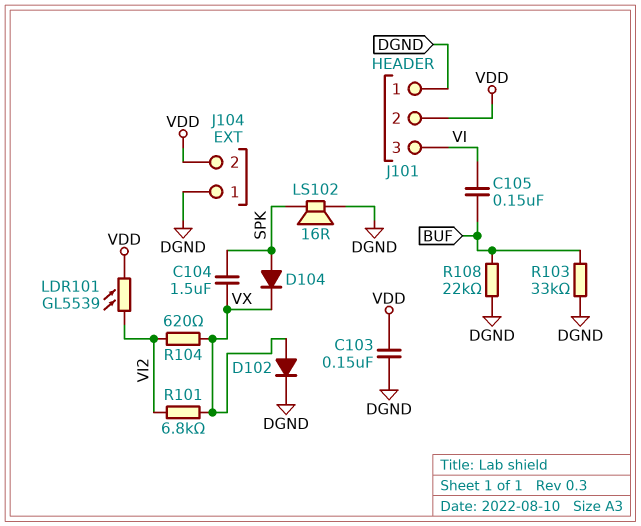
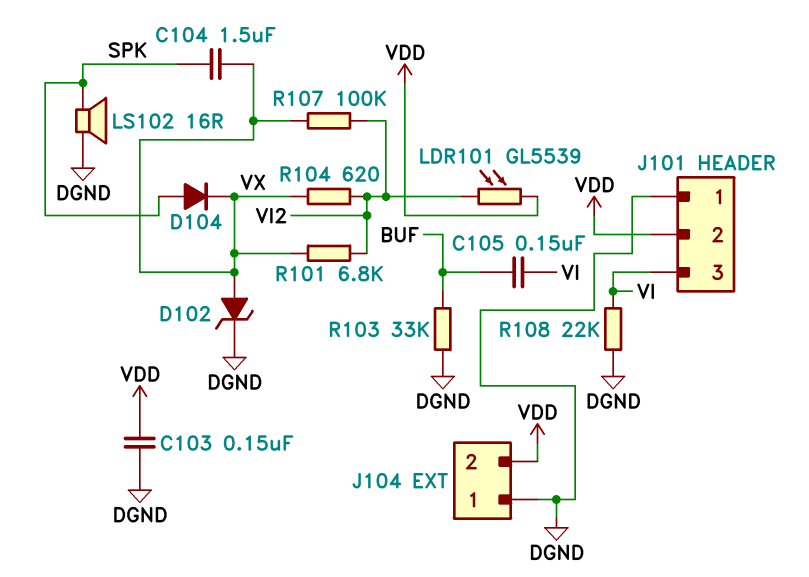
D102: diode (A VX, K DGND) -> zener (A VX, K DGND)
R107: none -> 100k (VI2, VX)
R108: 22k (BUF, DGND) -> 22k (DGND, VI)

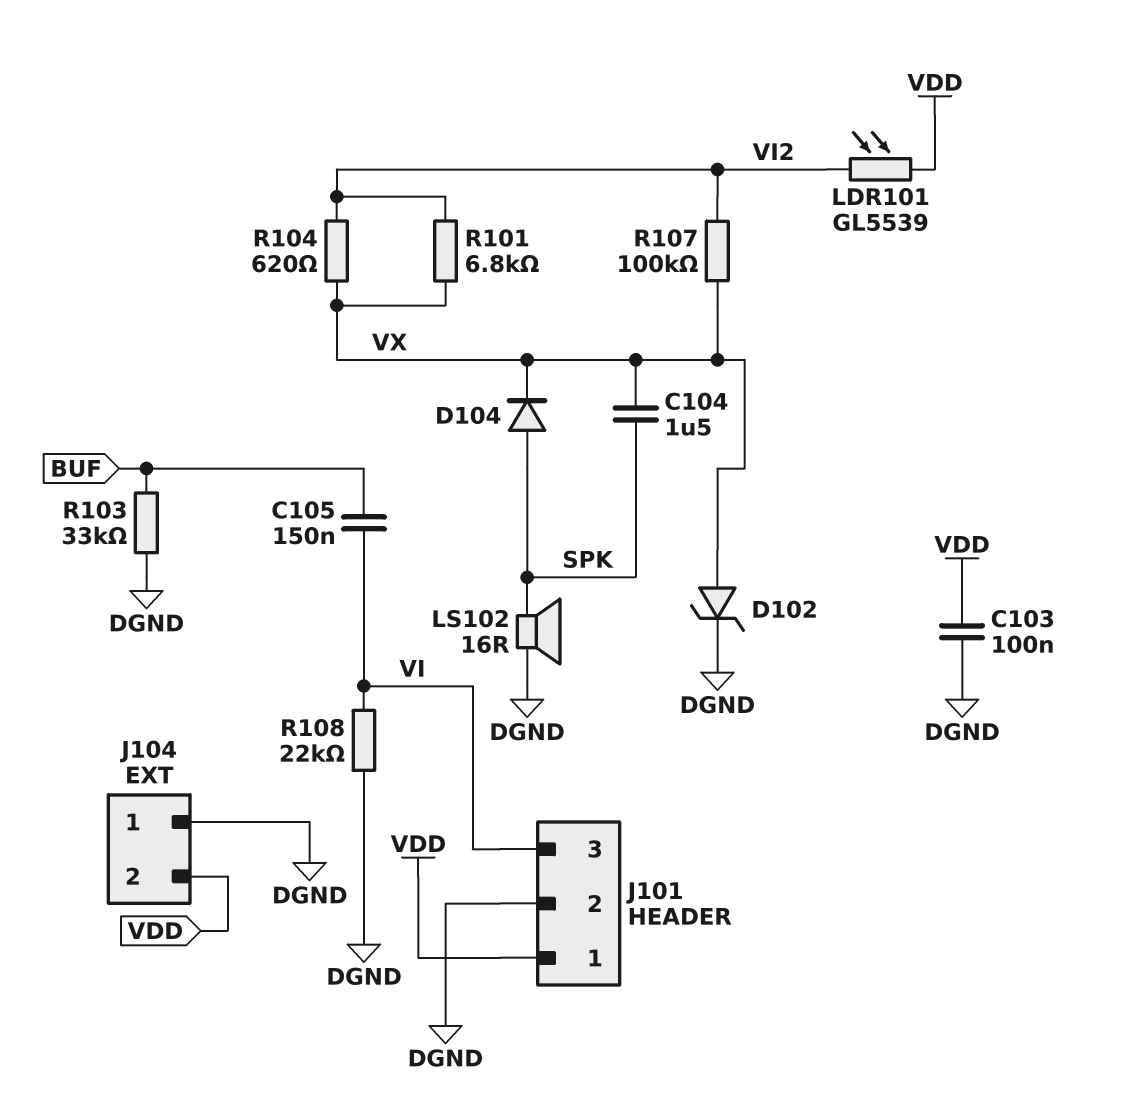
C103: 150nF (DGND, VDD) -> 100nF (DGND, VDD)
J101 pin 1: DGND -> VDD
J101 pin 2: VDD -> DGND

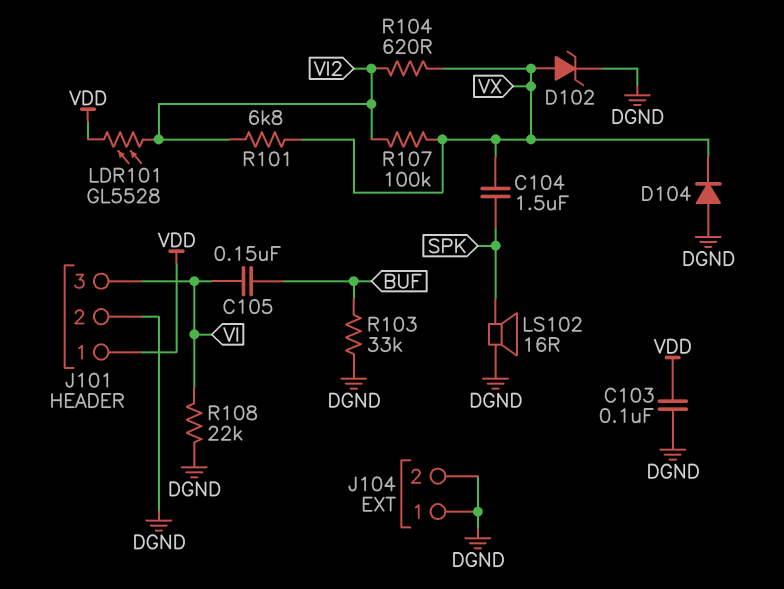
D104: diode (A SPK, K VX) -> diode (A DGND, K VX)
J104 pin 2: VDD -> DGND
LDR101: GL5539 (VDD, VI2) -> GL5528 (VDD, VI2)

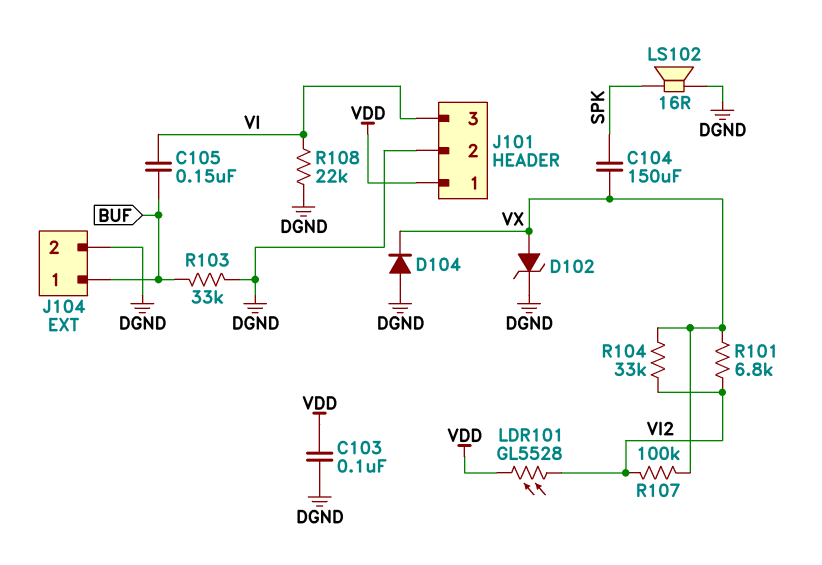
C104: 1.5uF (SPK, VX) -> 150uF (SPK, VX)
J104 pin 1: DGND -> BUF
R104: 620 (VI2, VX) -> 33k (VI2, VX)

